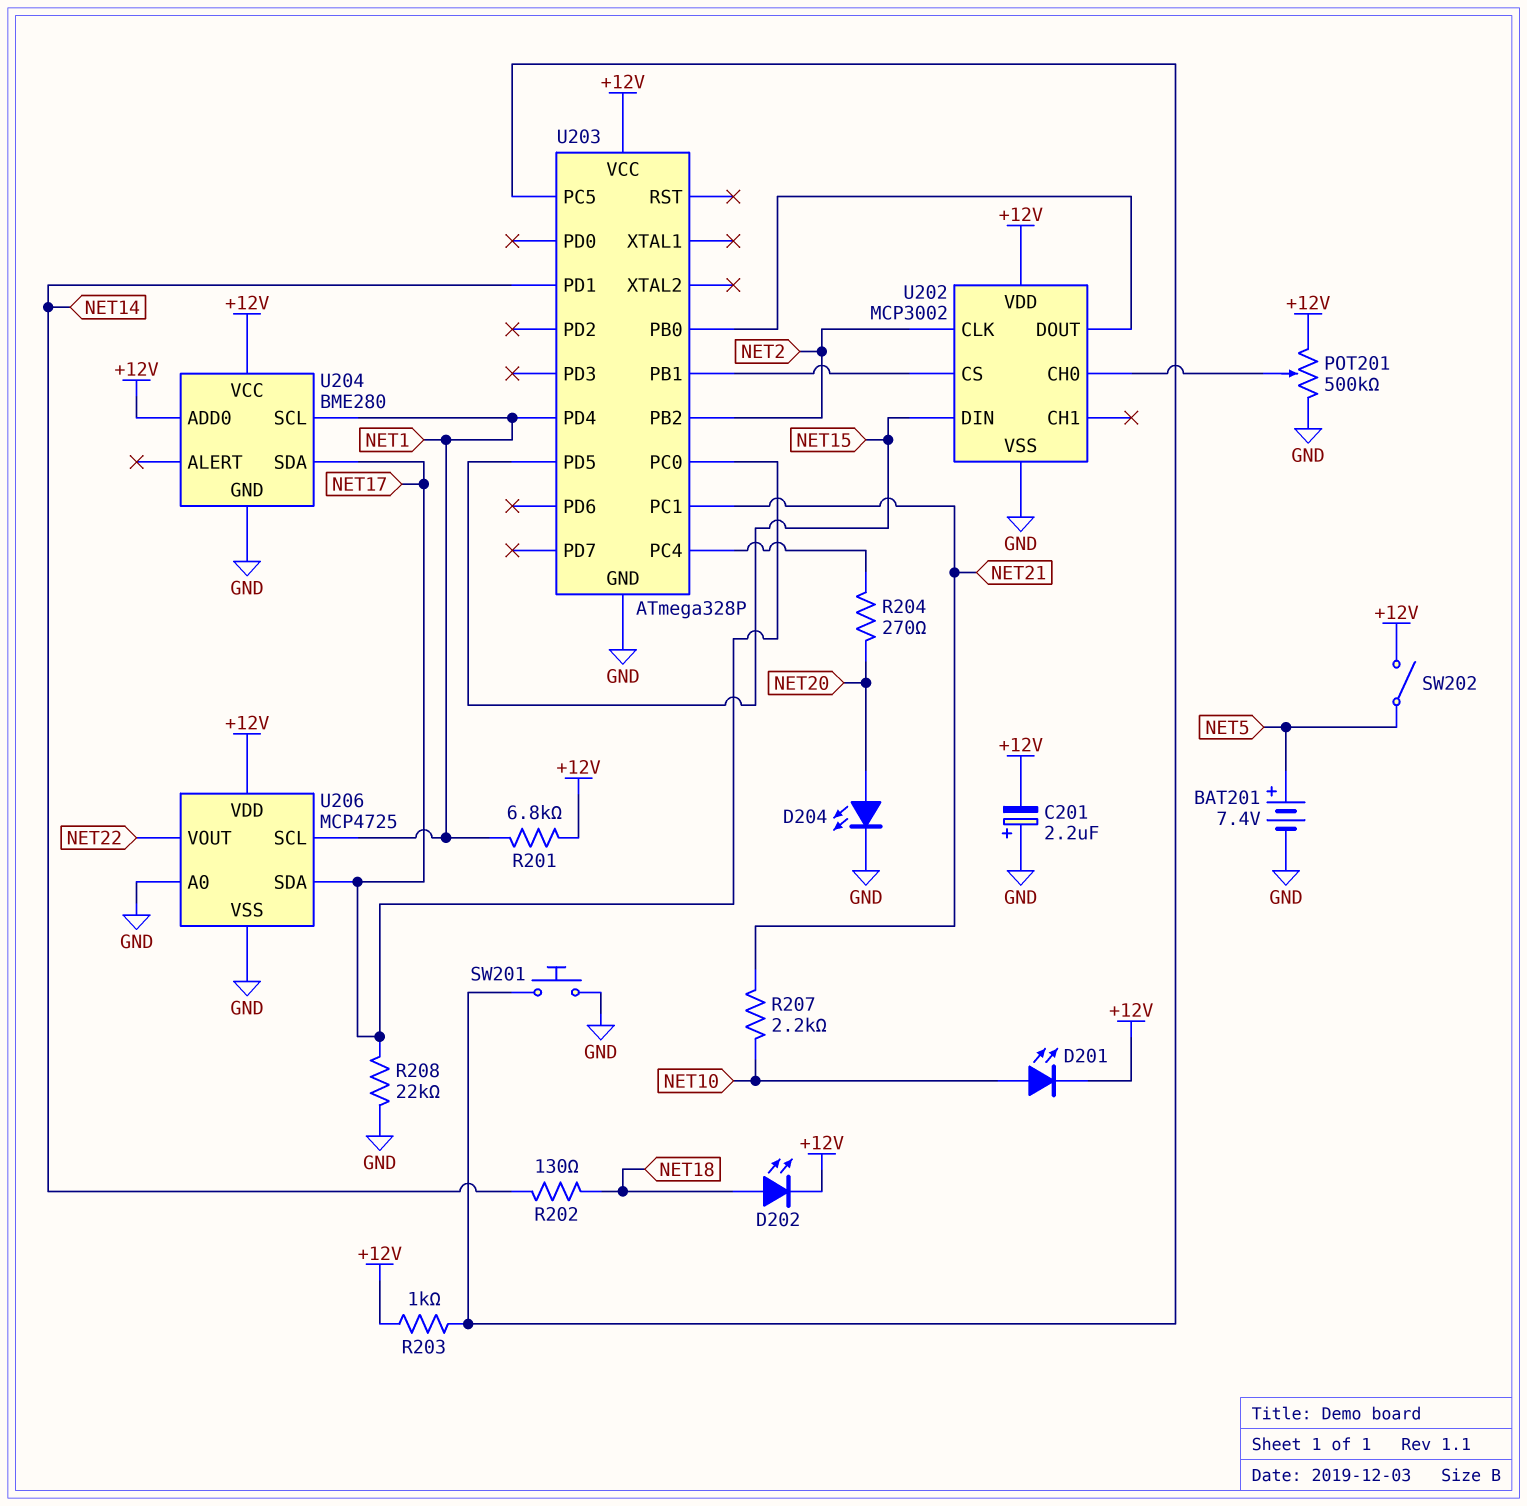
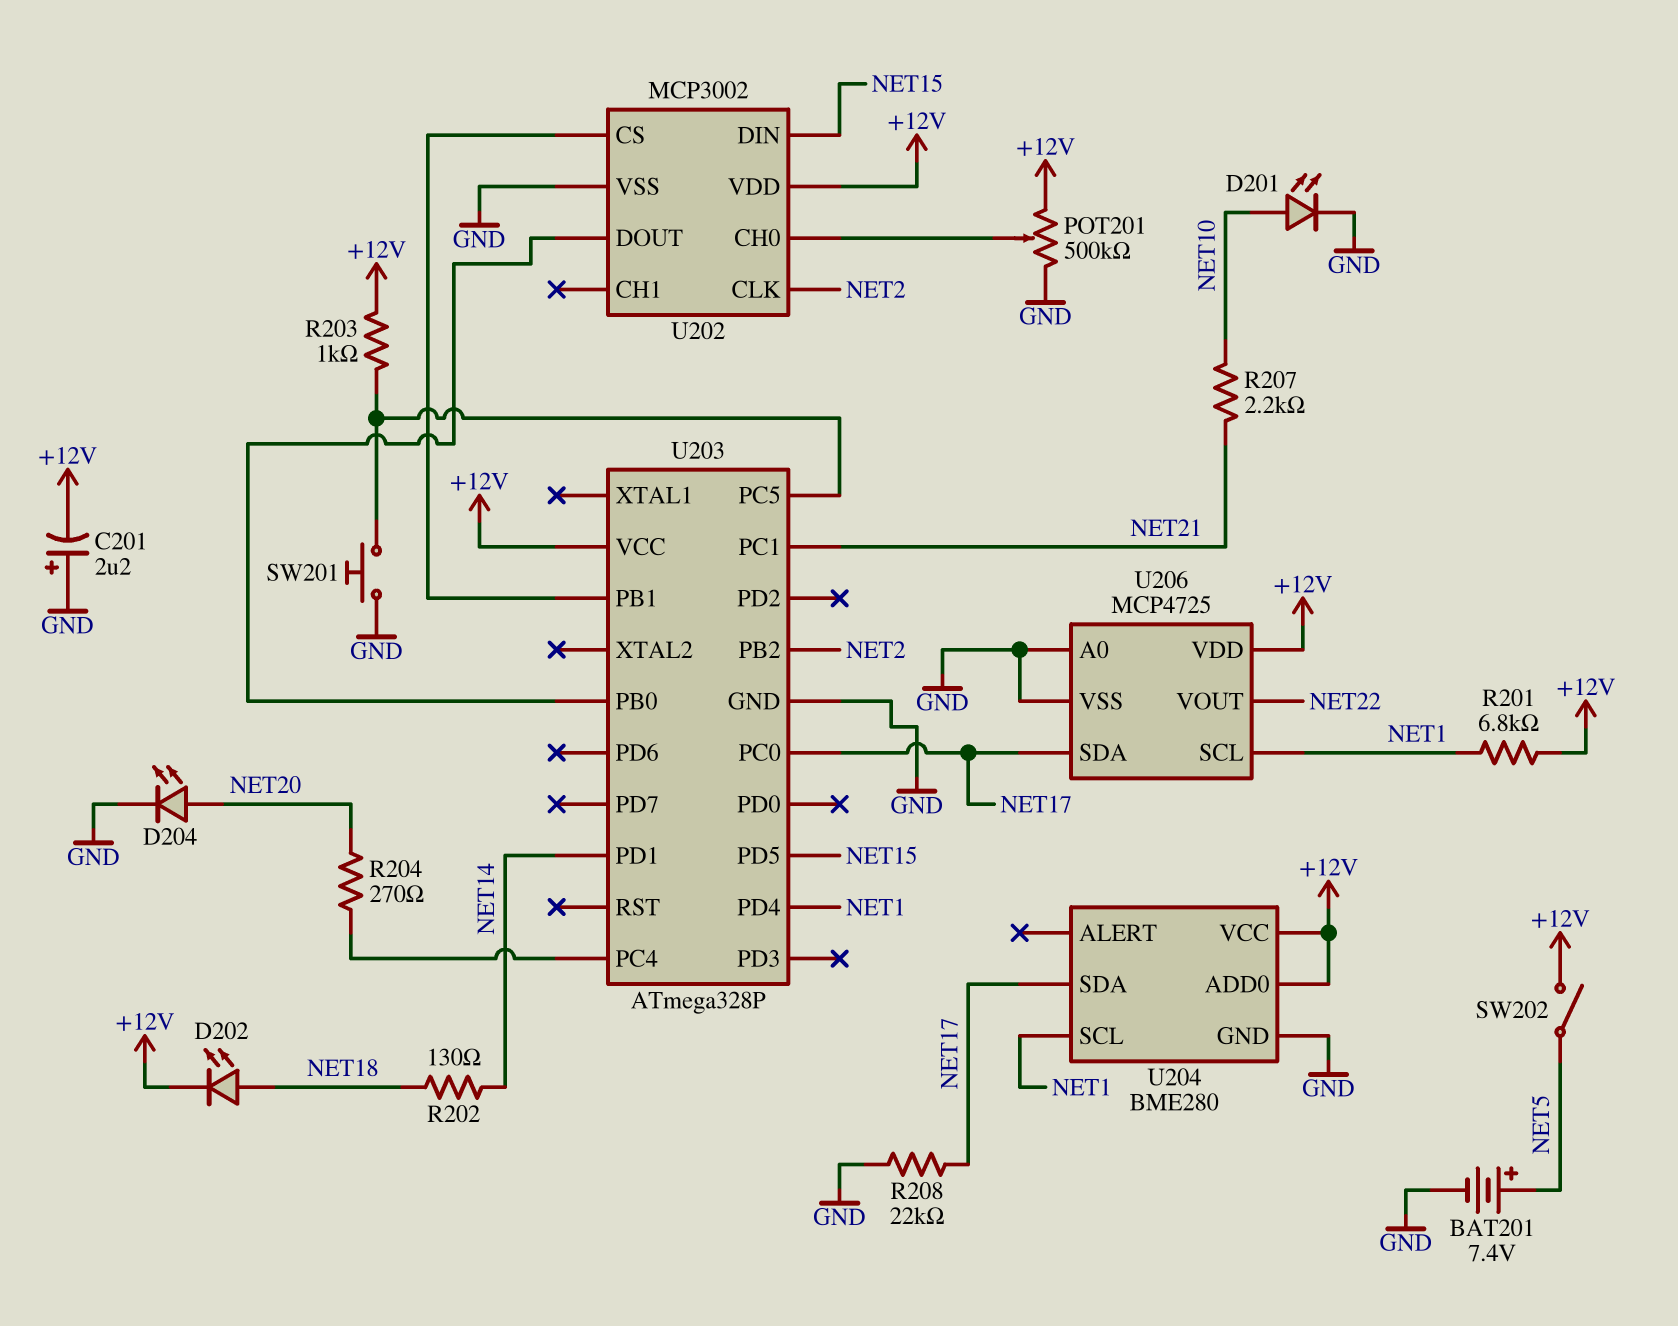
D201: LED (A NET10, K +12V) -> LED (A NET10, K GND)

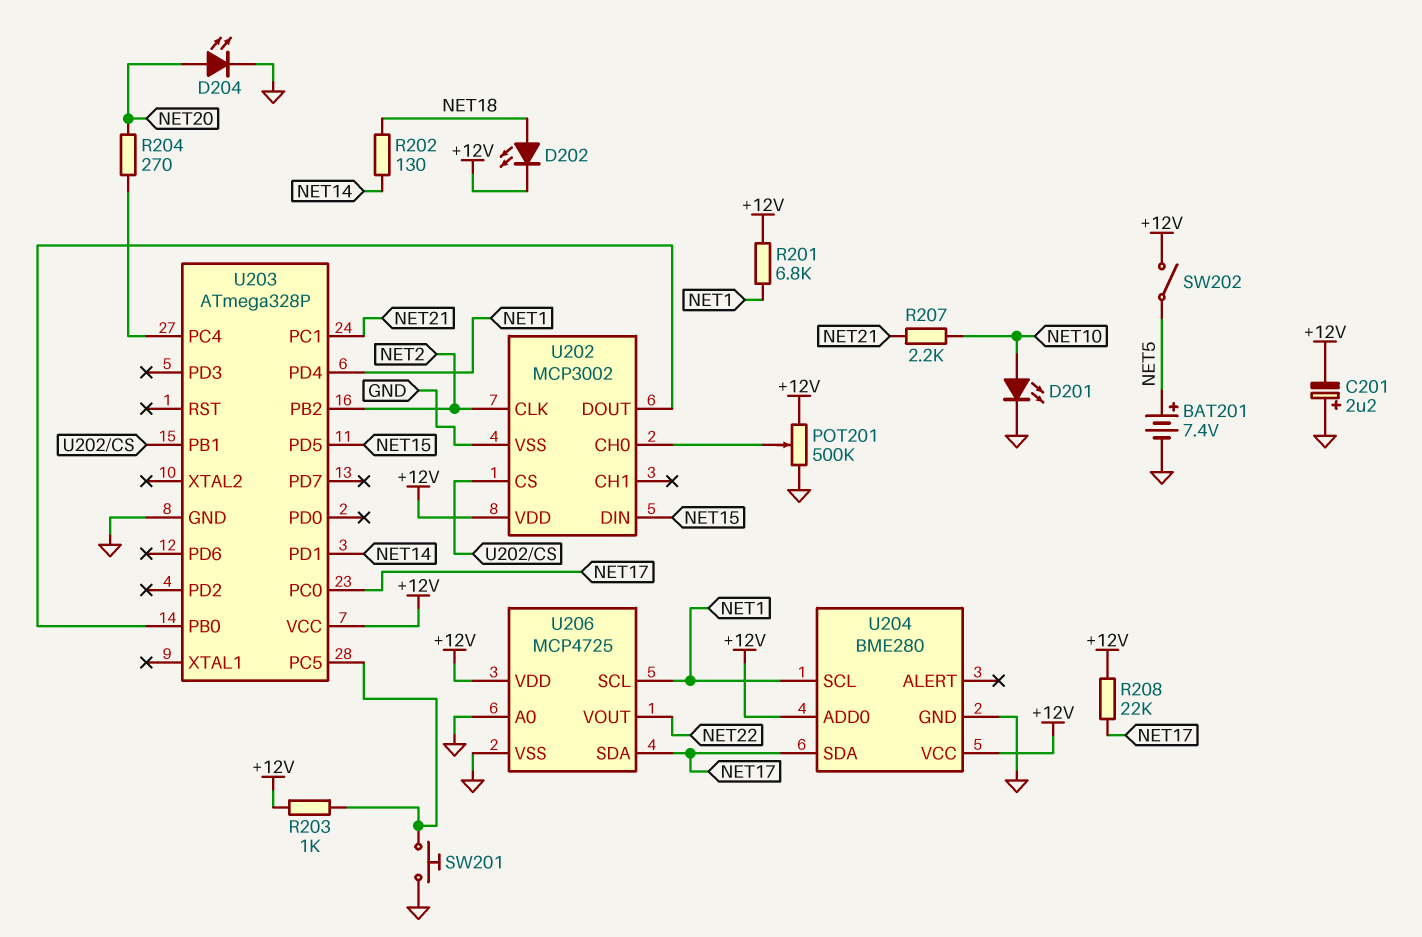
R208: 22k (GND, NET17) -> 22k (+12V, NET17)

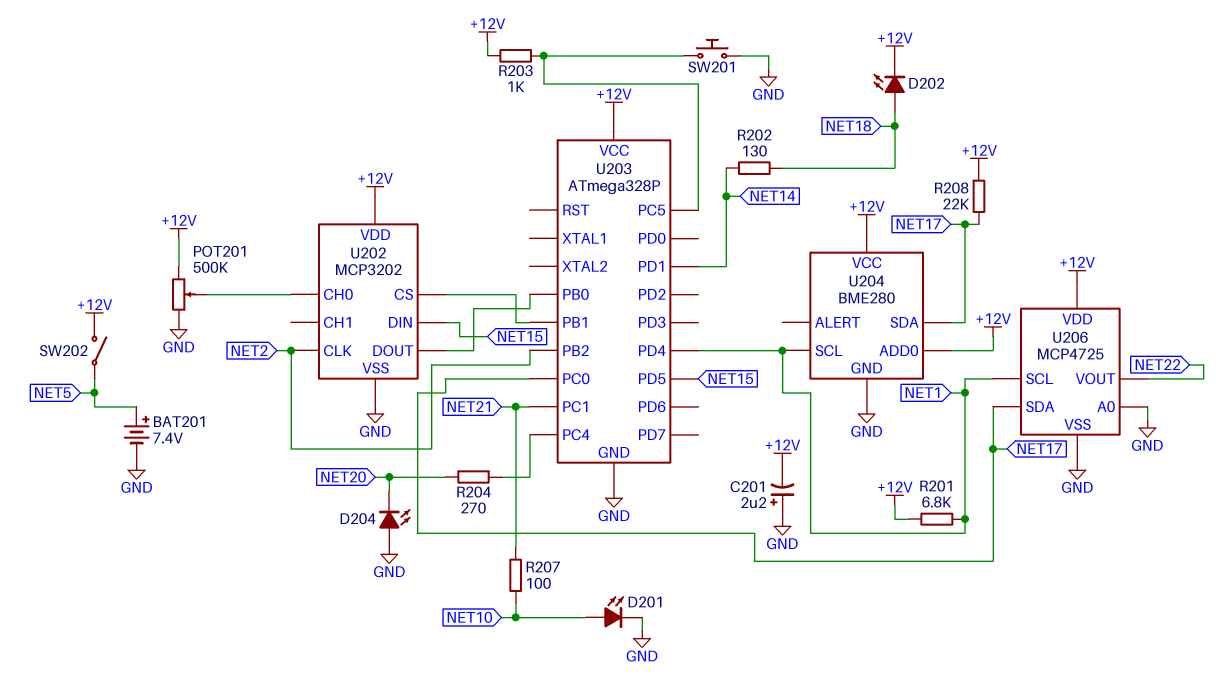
D204: LED (A NET20, K GND) -> LED (A GND, K NET20)
R207: 2.2k (NET10, NET21) -> 100 (NET10, NET21)
U202: MCP3002 -> MCP3202

